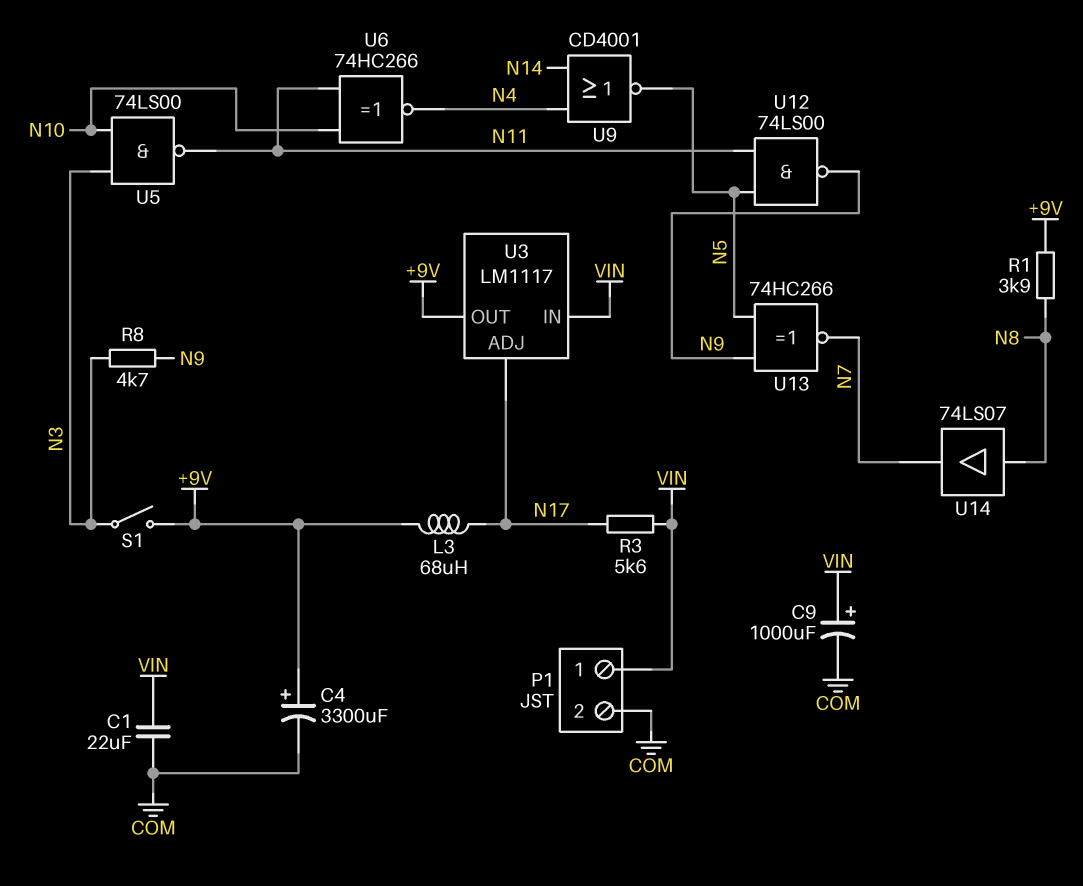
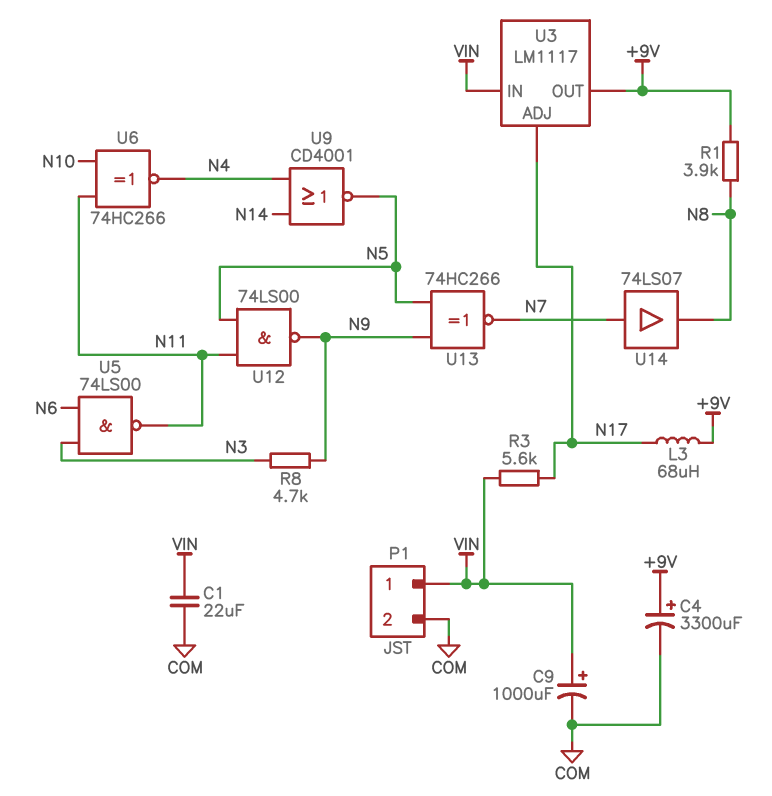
S1: switch (+9V, N3) -> none
U5: NAND 74LS00 (in N3, in N10, out N11) -> NAND 74LS00 (in N3, in N6, out N11)
U14: buffer 74LS07 (in N8, out N7) -> buffer 74LS07 (in N7, out N8)

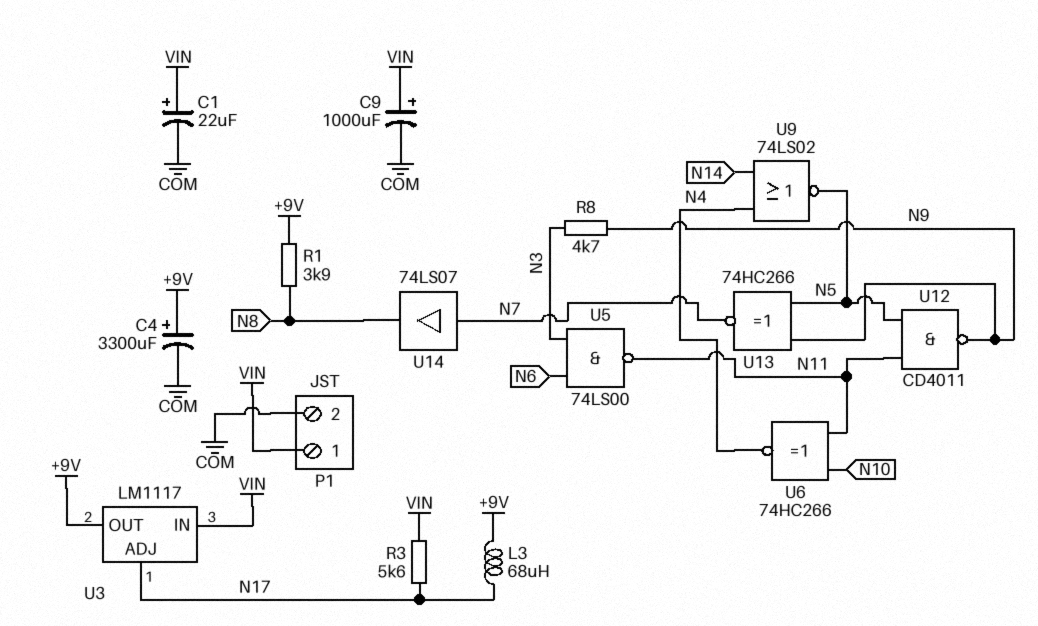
C1: 22uF (COM, VIN) -> 22uF (plus VIN, minus COM)
U9: NOR CD4001 (in N4, in N14, out N5) -> NOR 74LS02 (in N4, in N14, out N5)
U12: NAND 74LS00 (in N5, in N11, out N9) -> NAND CD4011 (in N5, in N11, out N9)

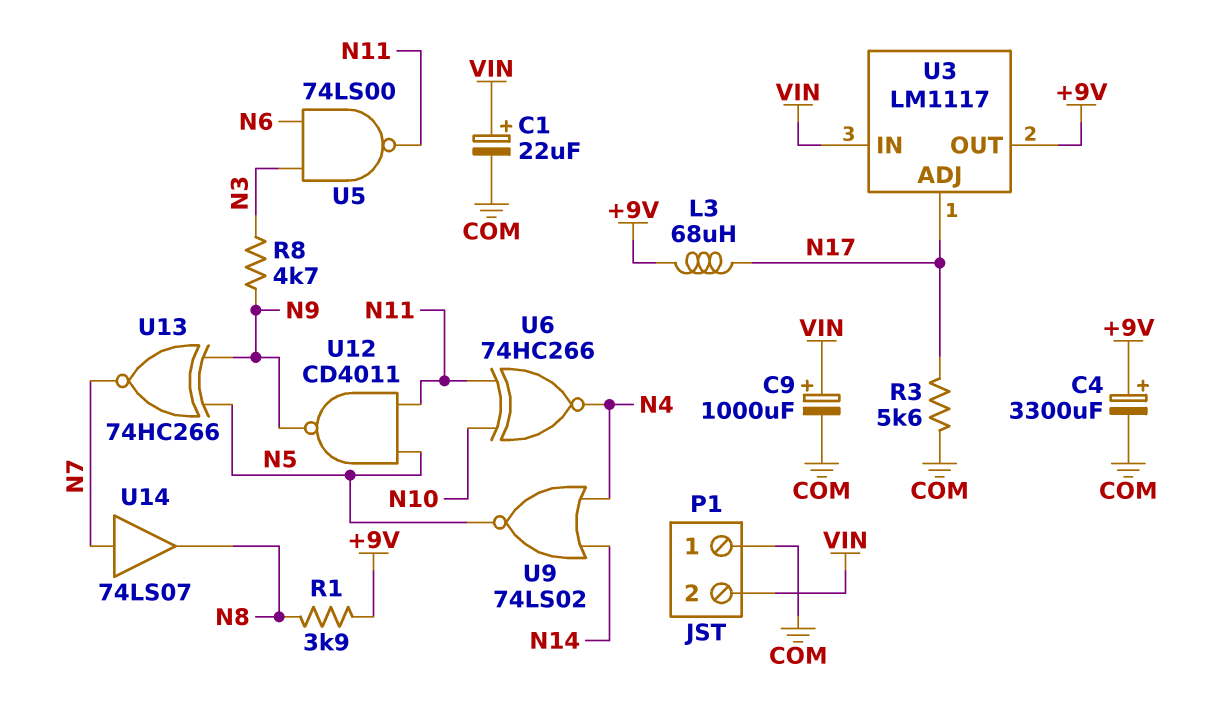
P1 pin 1: VIN -> COM
P1 pin 2: COM -> VIN
R3: 5.6k (N17, VIN) -> 5.6k (COM, N17)

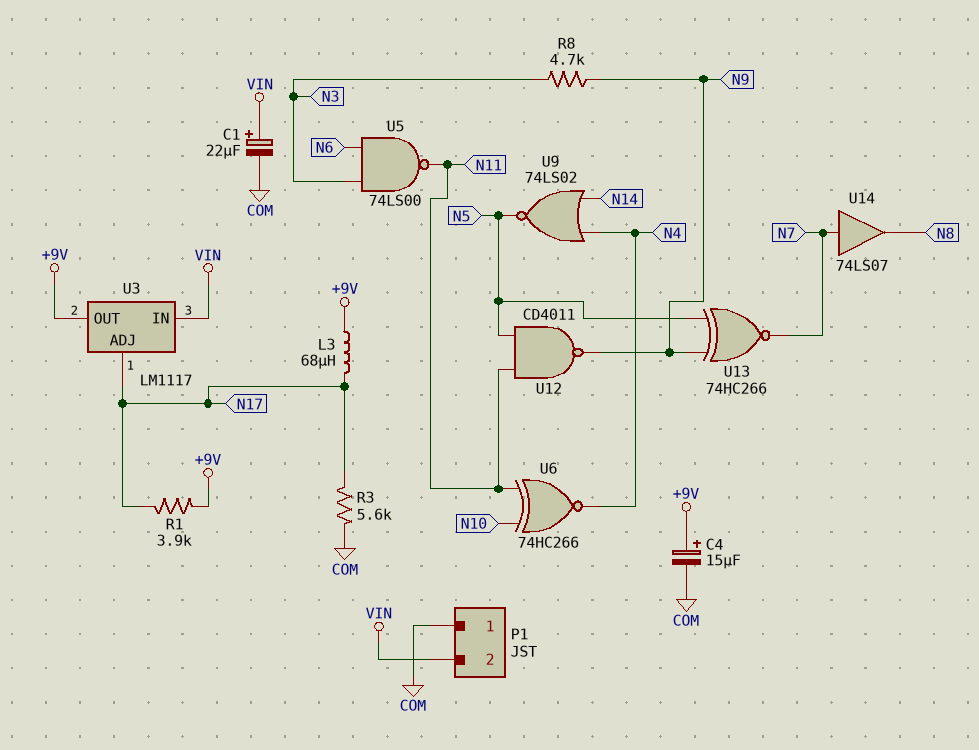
C4: 3300uF (plus +9V, minus COM) -> 15uF (plus +9V, minus COM)
C9: 1000uF (plus VIN, minus COM) -> none
R1: 3.9k (+9V, N8) -> 3.9k (+9V, N17)

